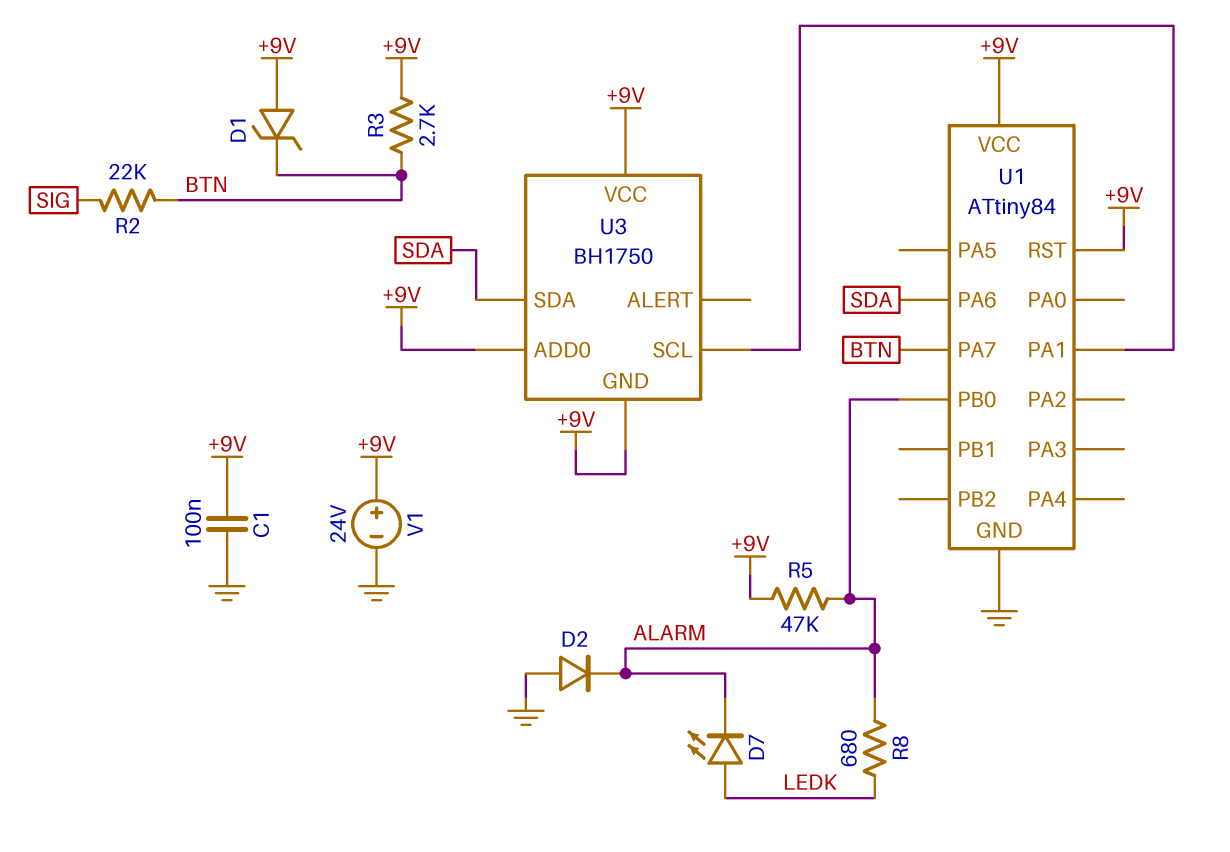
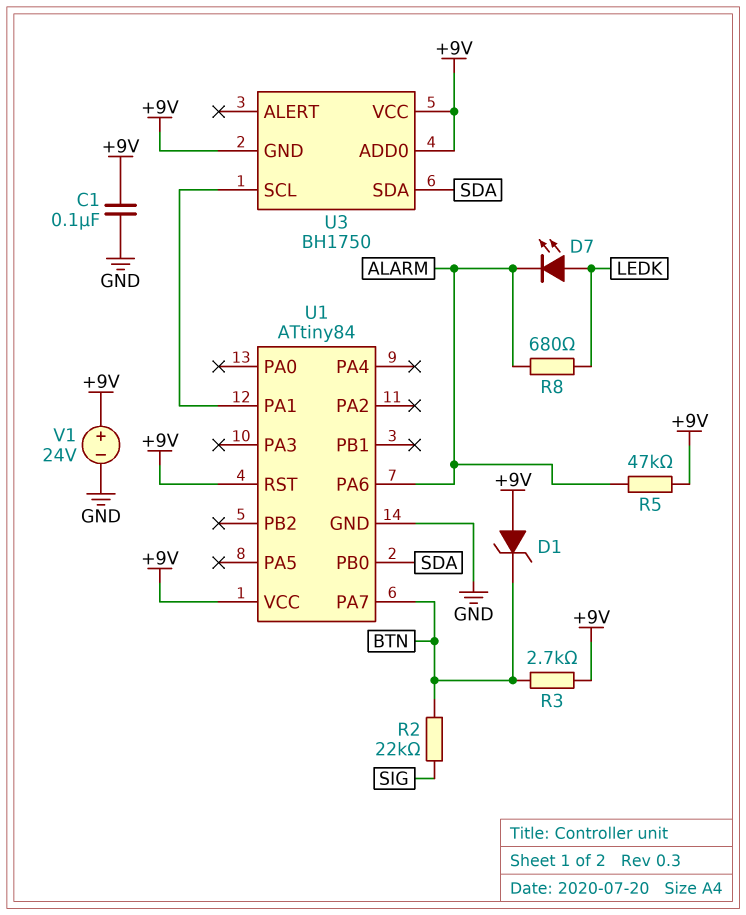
D2: diode (A GND, K ALARM) -> none
U1 pin PA6: SDA -> ALARM
U1 pin PB0: ALARM -> SDA

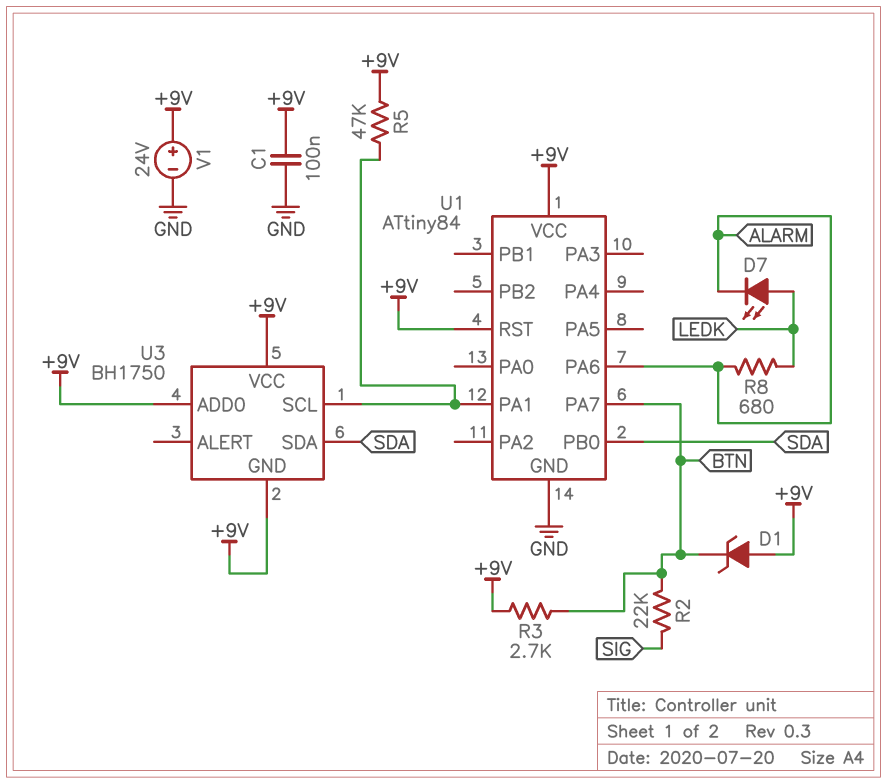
R5: 47k (+9V, ALARM) -> 47k (+9V, U1/PA1)

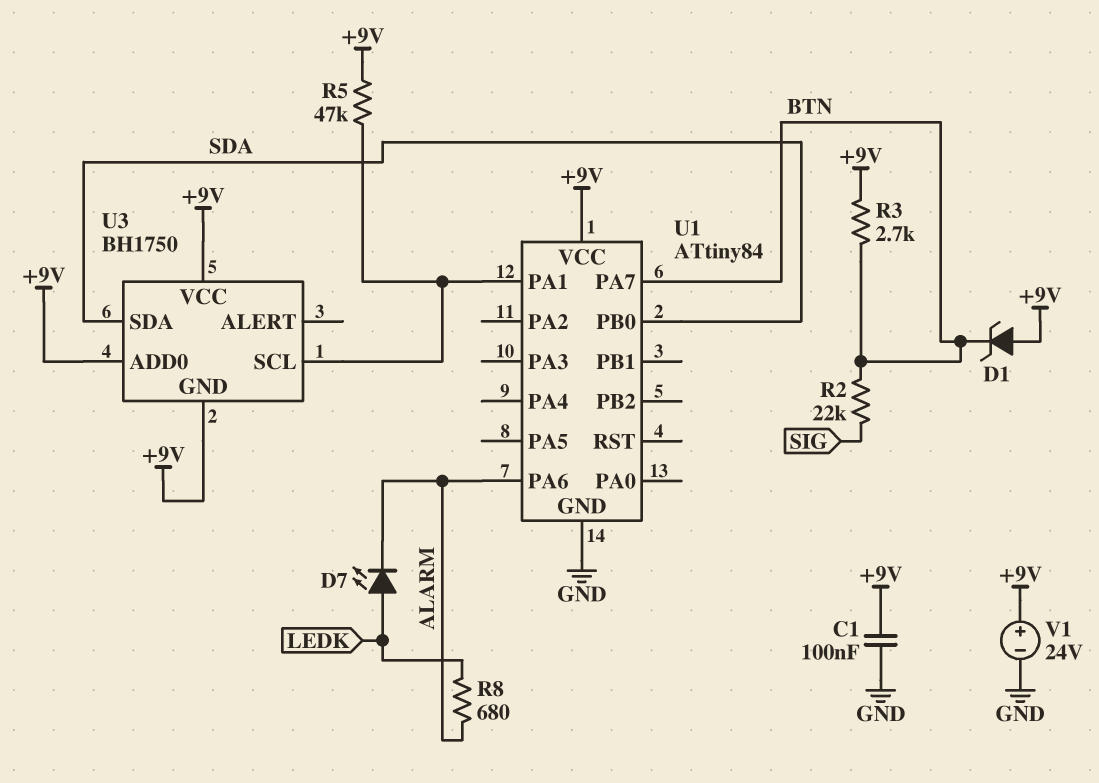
U1 pin RST: +9V -> none

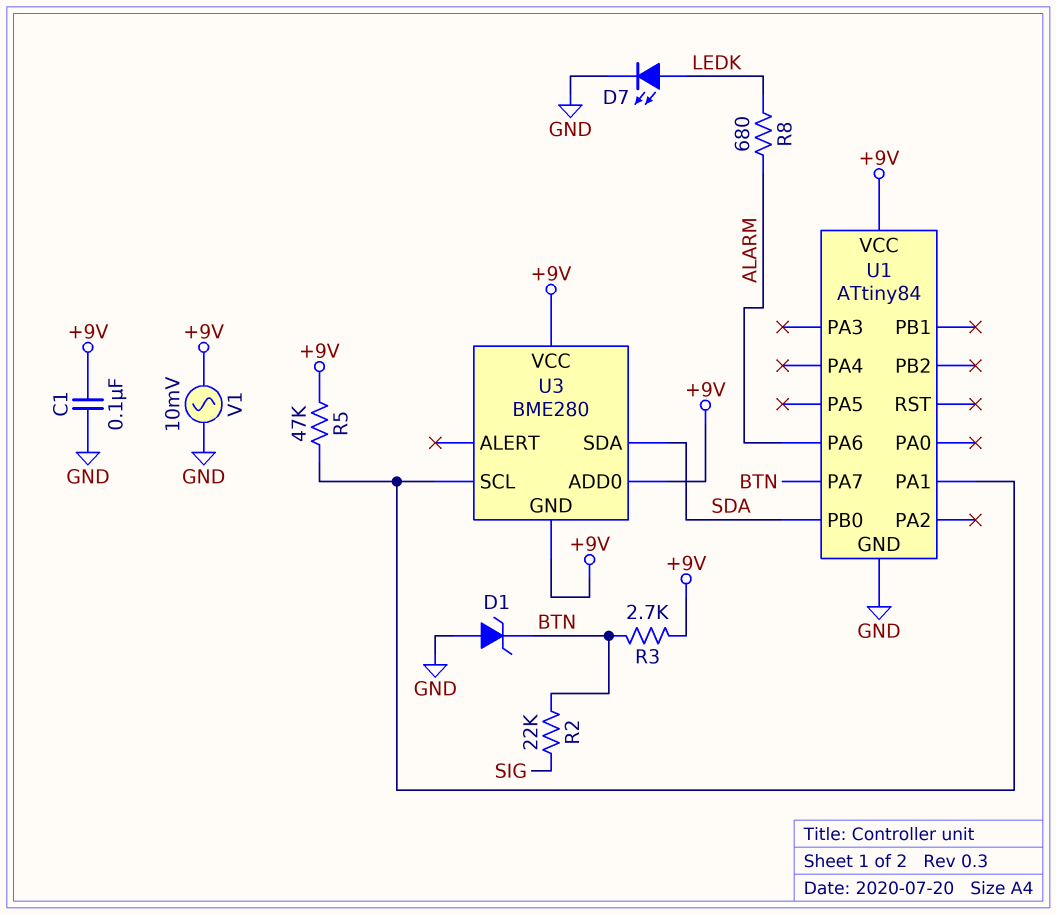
D1: zener (A +9V, K BTN) -> zener (A GND, K BTN)
D7: LED (A LEDK, K ALARM) -> LED (A LEDK, K GND)
U3: BH1750 -> BME280
V1: 24V (plus +9V, minus GND) -> AC 10mV (+9V, GND)

